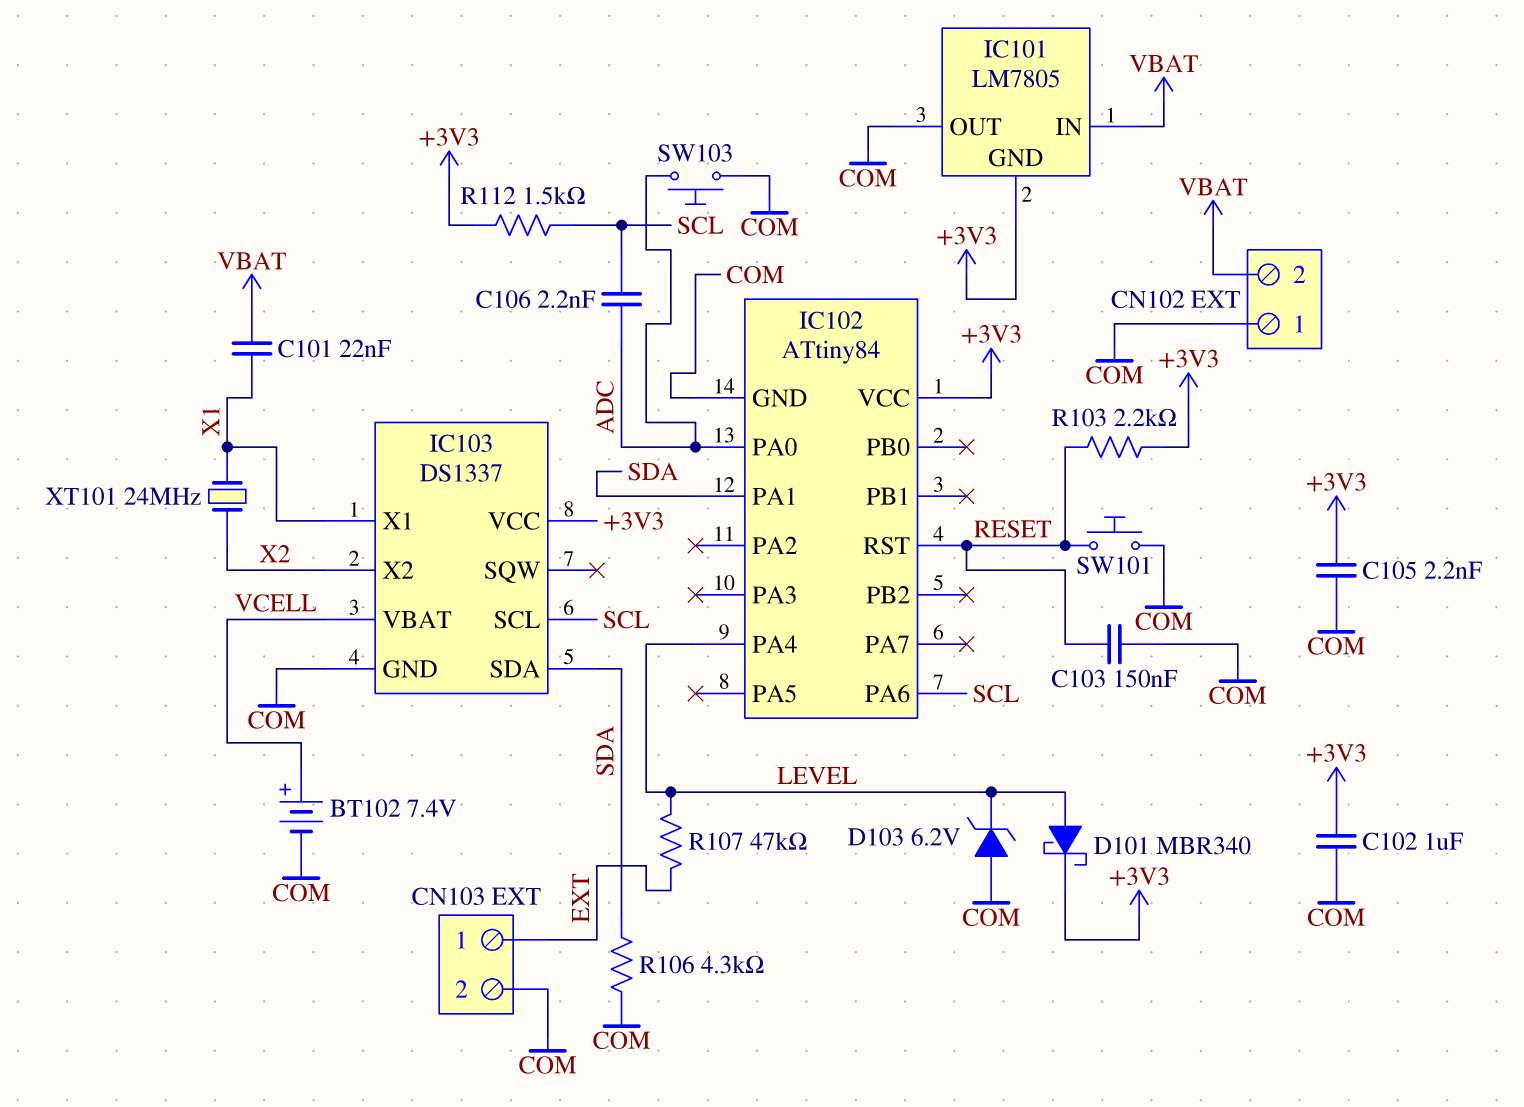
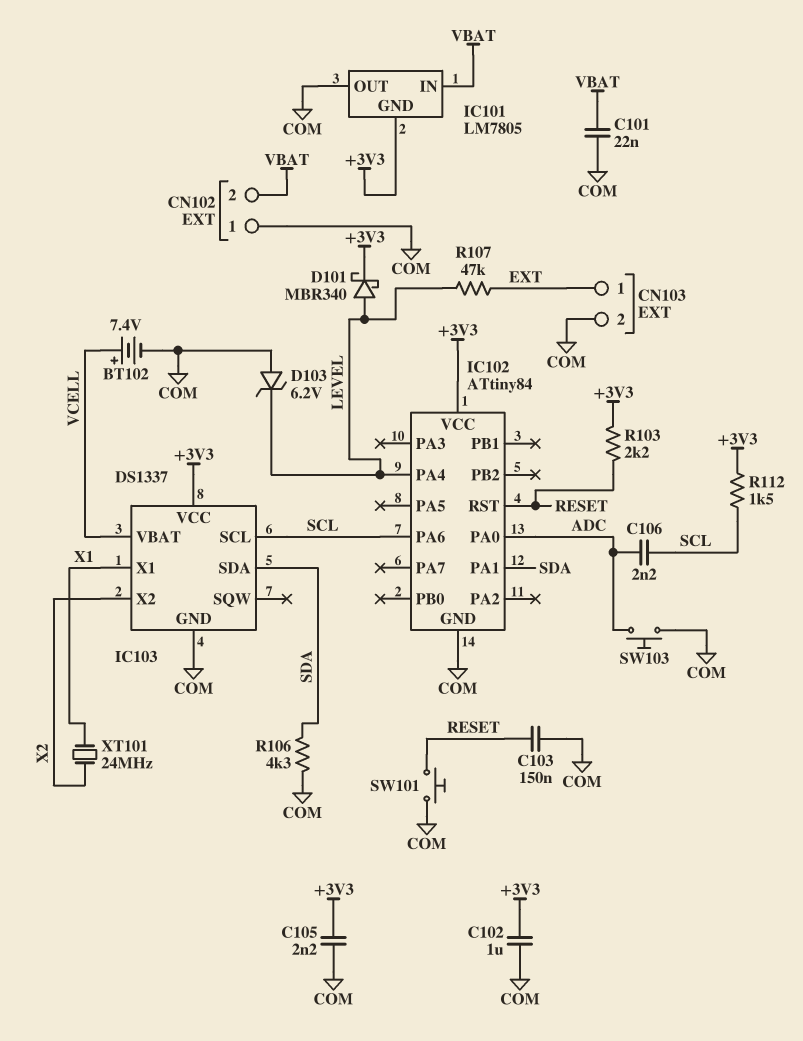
C101: 22nF (VBAT, X1) -> 22nF (COM, VBAT)

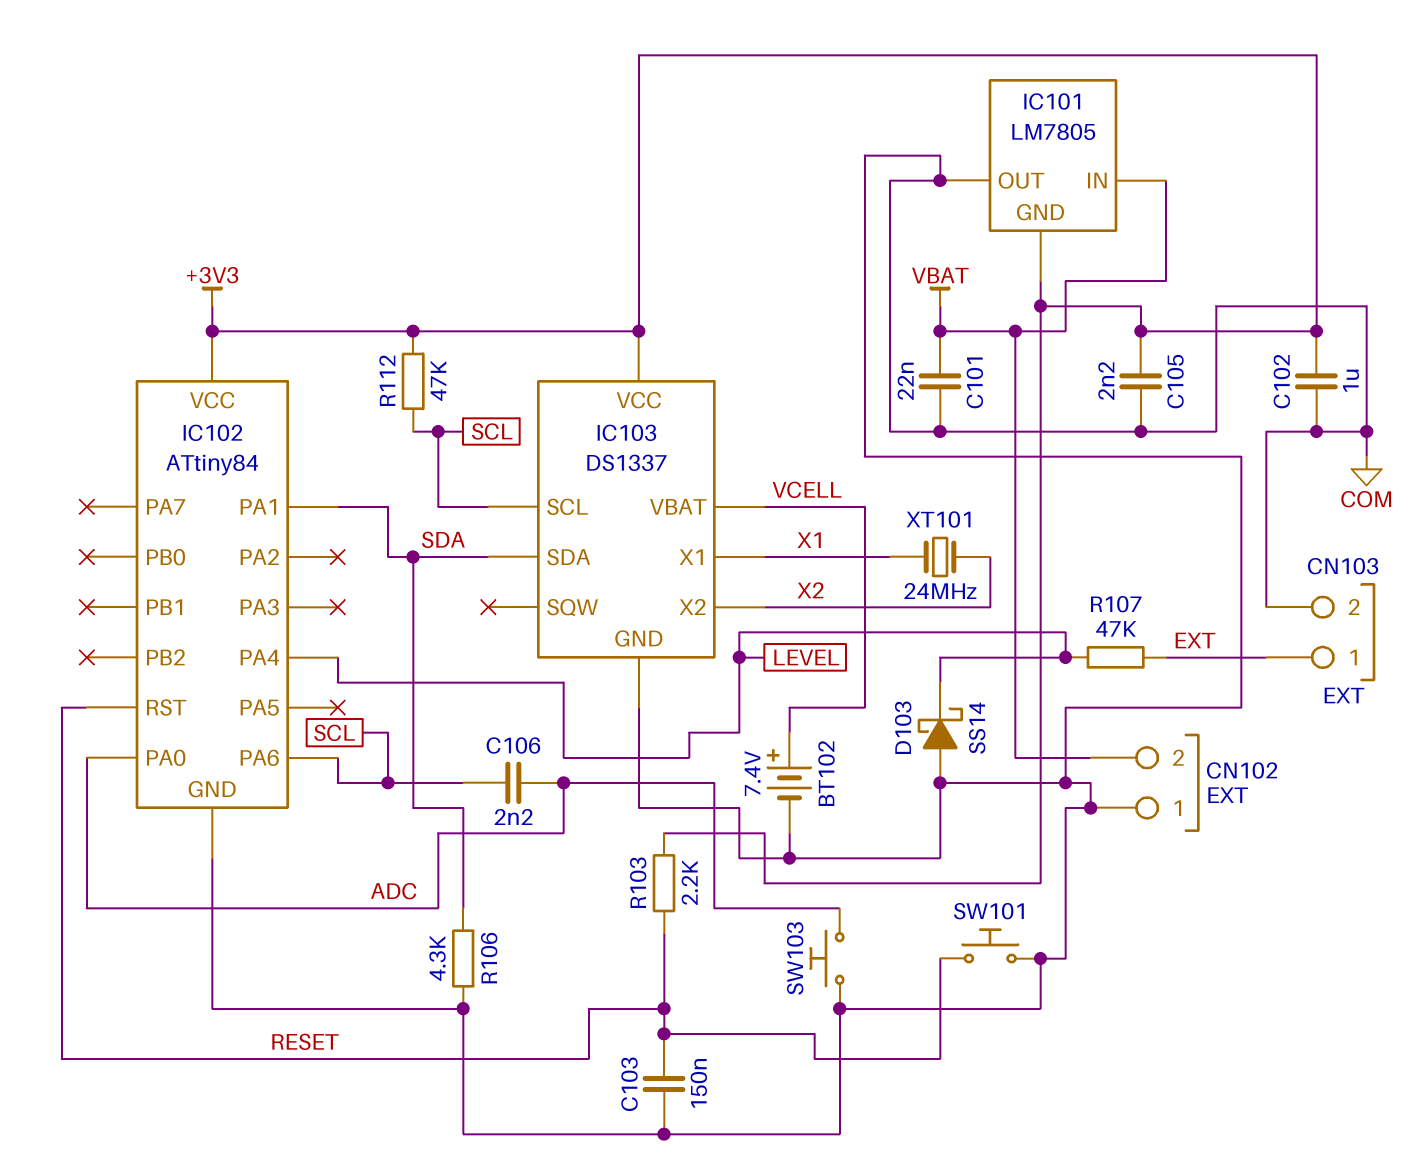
D101: schottky MBR340 (A LEVEL, K +3V3) -> none
D103: zener 6.2V (A COM, K LEVEL) -> schottky SS14 (A COM, K LEVEL)
R112: 1.5k (+3V3, SCL) -> 47k (+3V3, SCL)

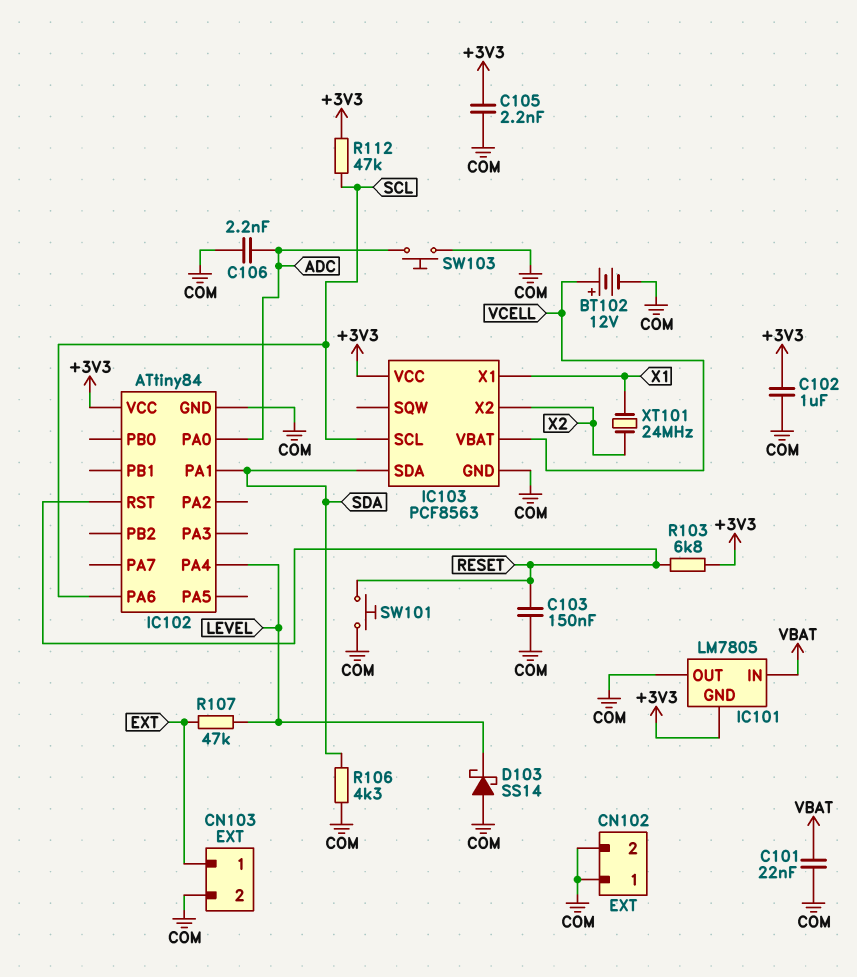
BT102: 7.4V (plus VCELL, minus COM) -> 12V (plus VCELL, minus COM)
C106: 2.2nF (ADC, SCL) -> 2.2nF (ADC, COM)
CN102 pin 2: VBAT -> COM
IC103: DS1337 -> PCF8563
R103: 2.2k (+3V3, RESET) -> 6.8k (+3V3, RESET)

